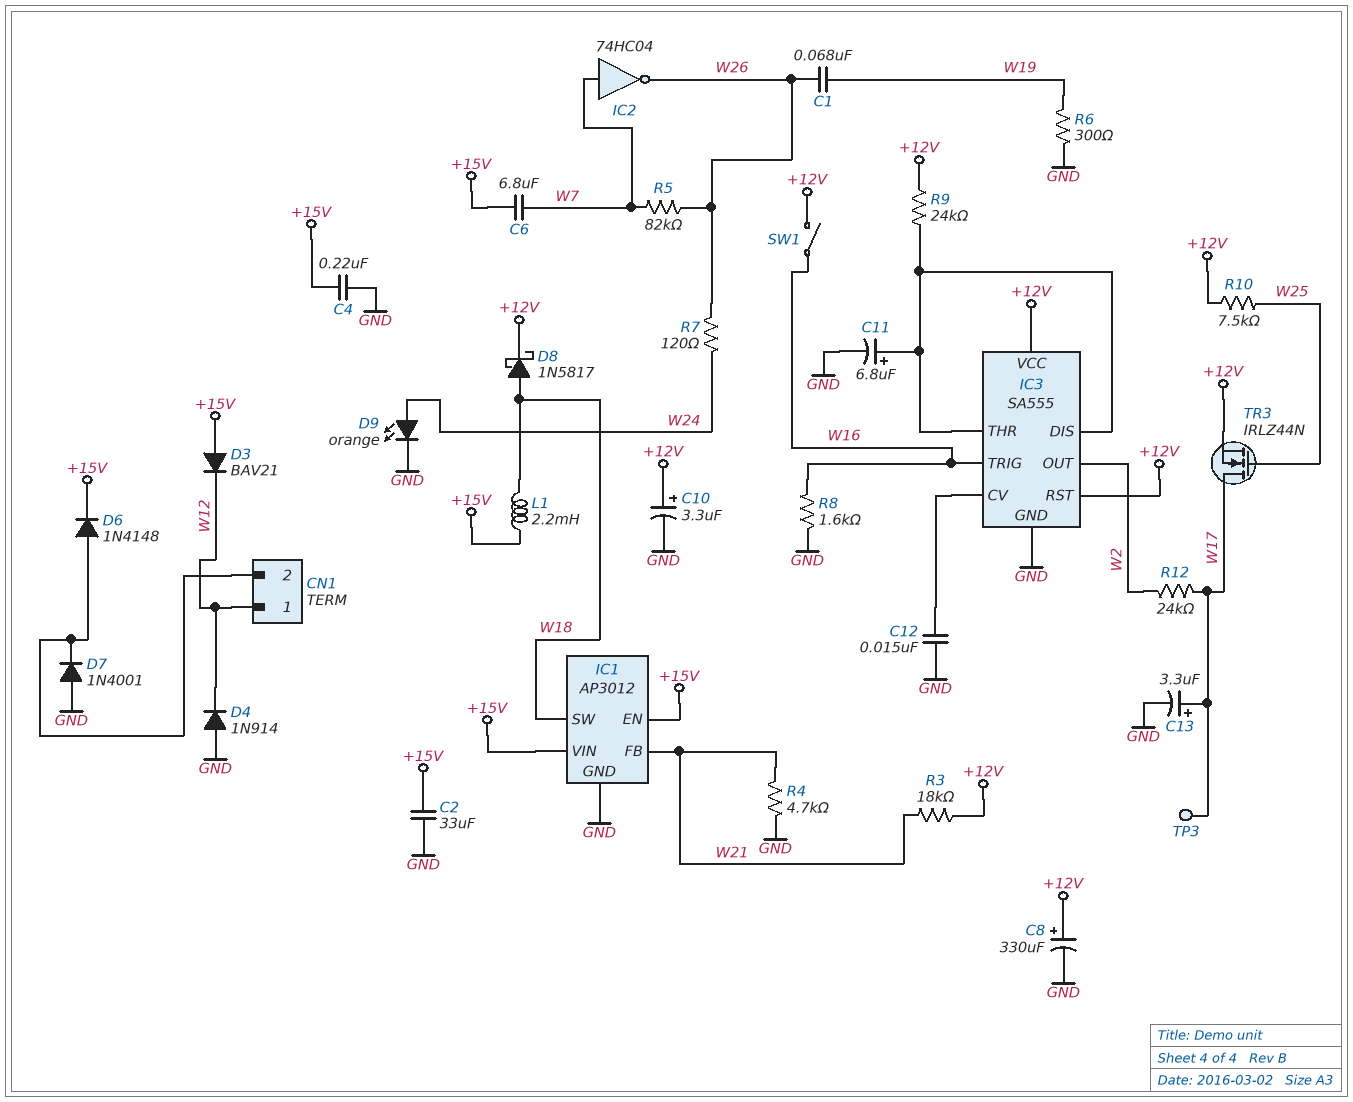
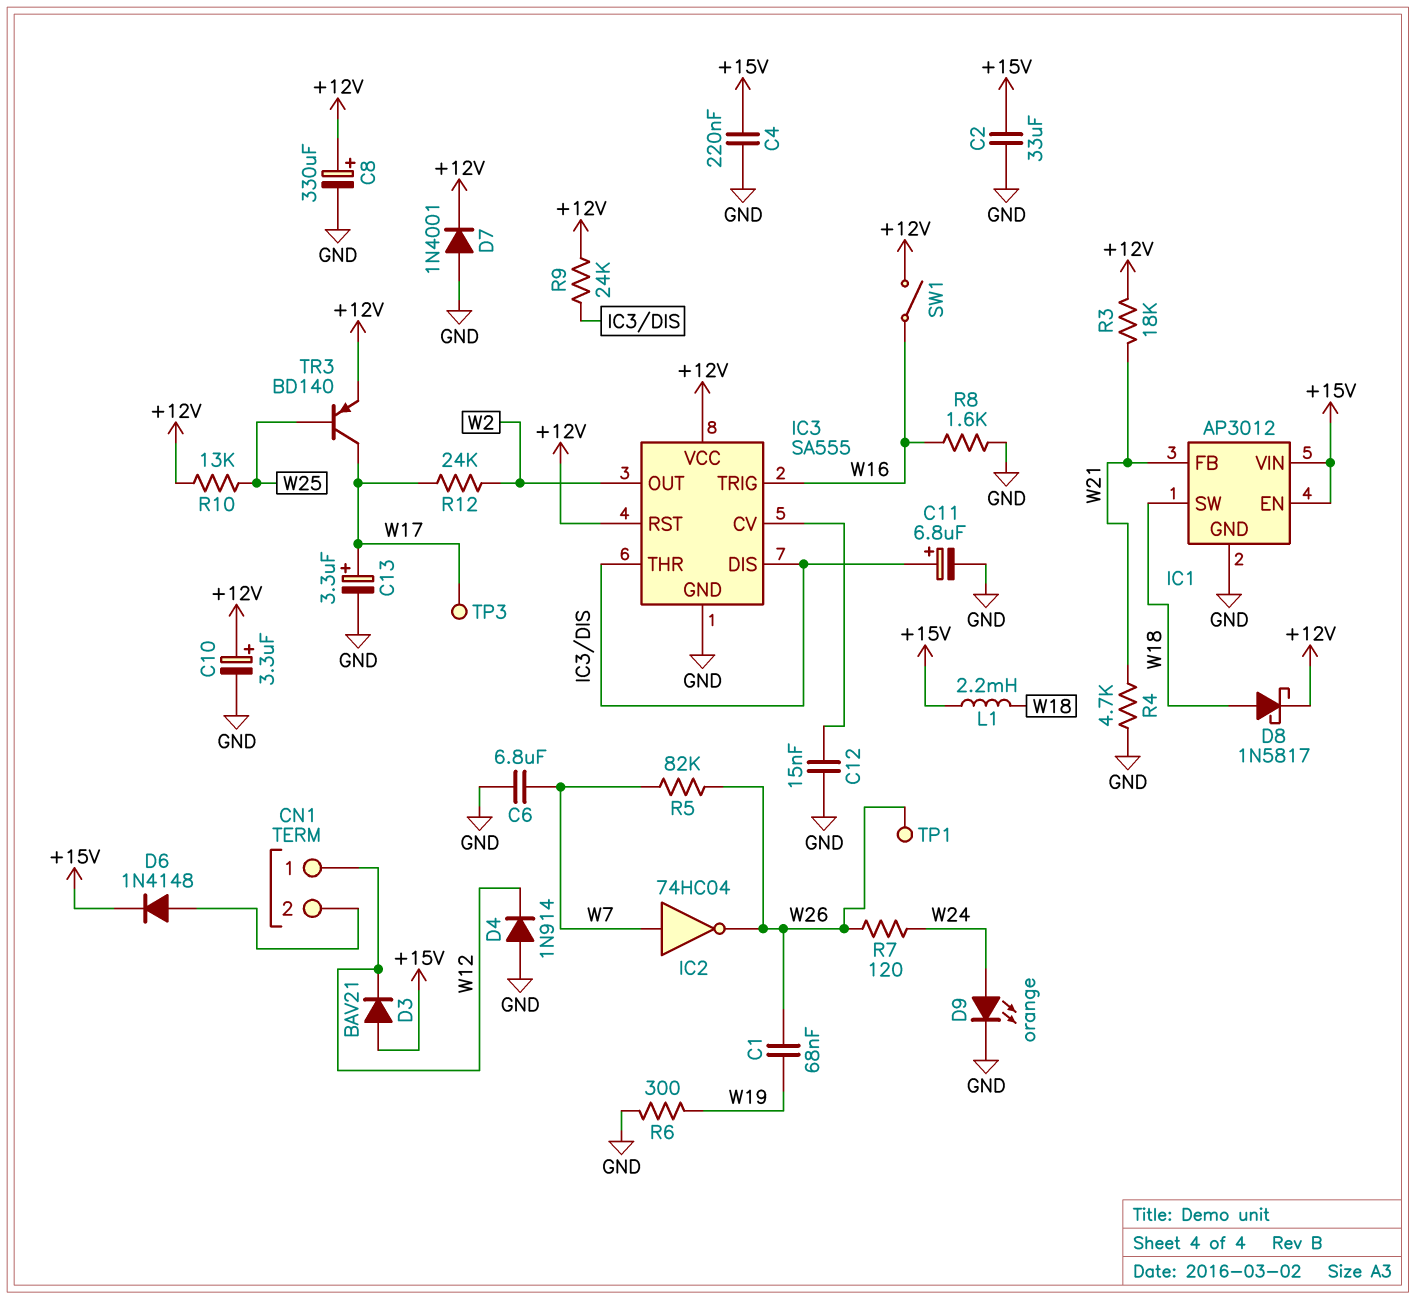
C6: 6.8uF (+15V, W7) -> 6.8uF (GND, W7)
D7: diode 1N4001 (A GND, K CN1/2) -> diode 1N4001 (A GND, K +12V)
R10: 7.5k (+12V, W25) -> 13k (+12V, W25)
TP1: none -> test point (W26)
TR3: NMOS IRLZ44N (G W25, D W17, S +12V) -> PNP BD140 (B W25, C W17, E +12V)

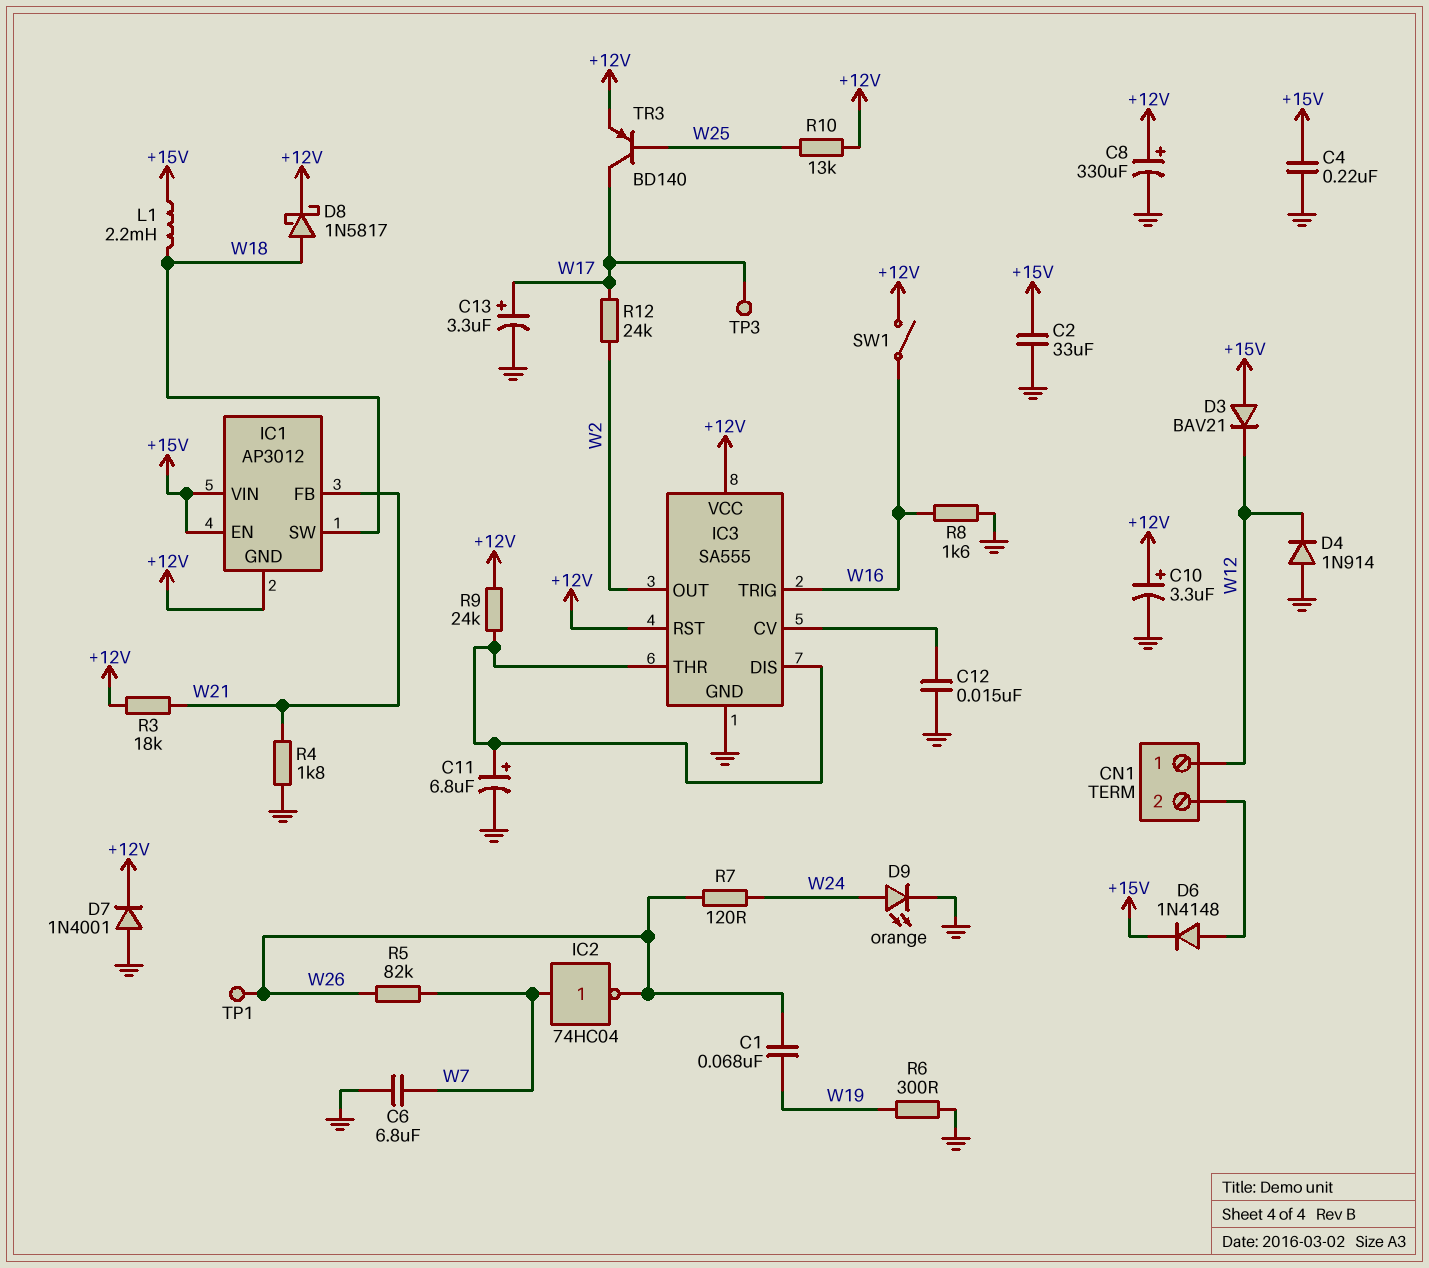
IC1 pin GND: GND -> +12V
R4: 4.7k (GND, W21) -> 1.8k (GND, W21)

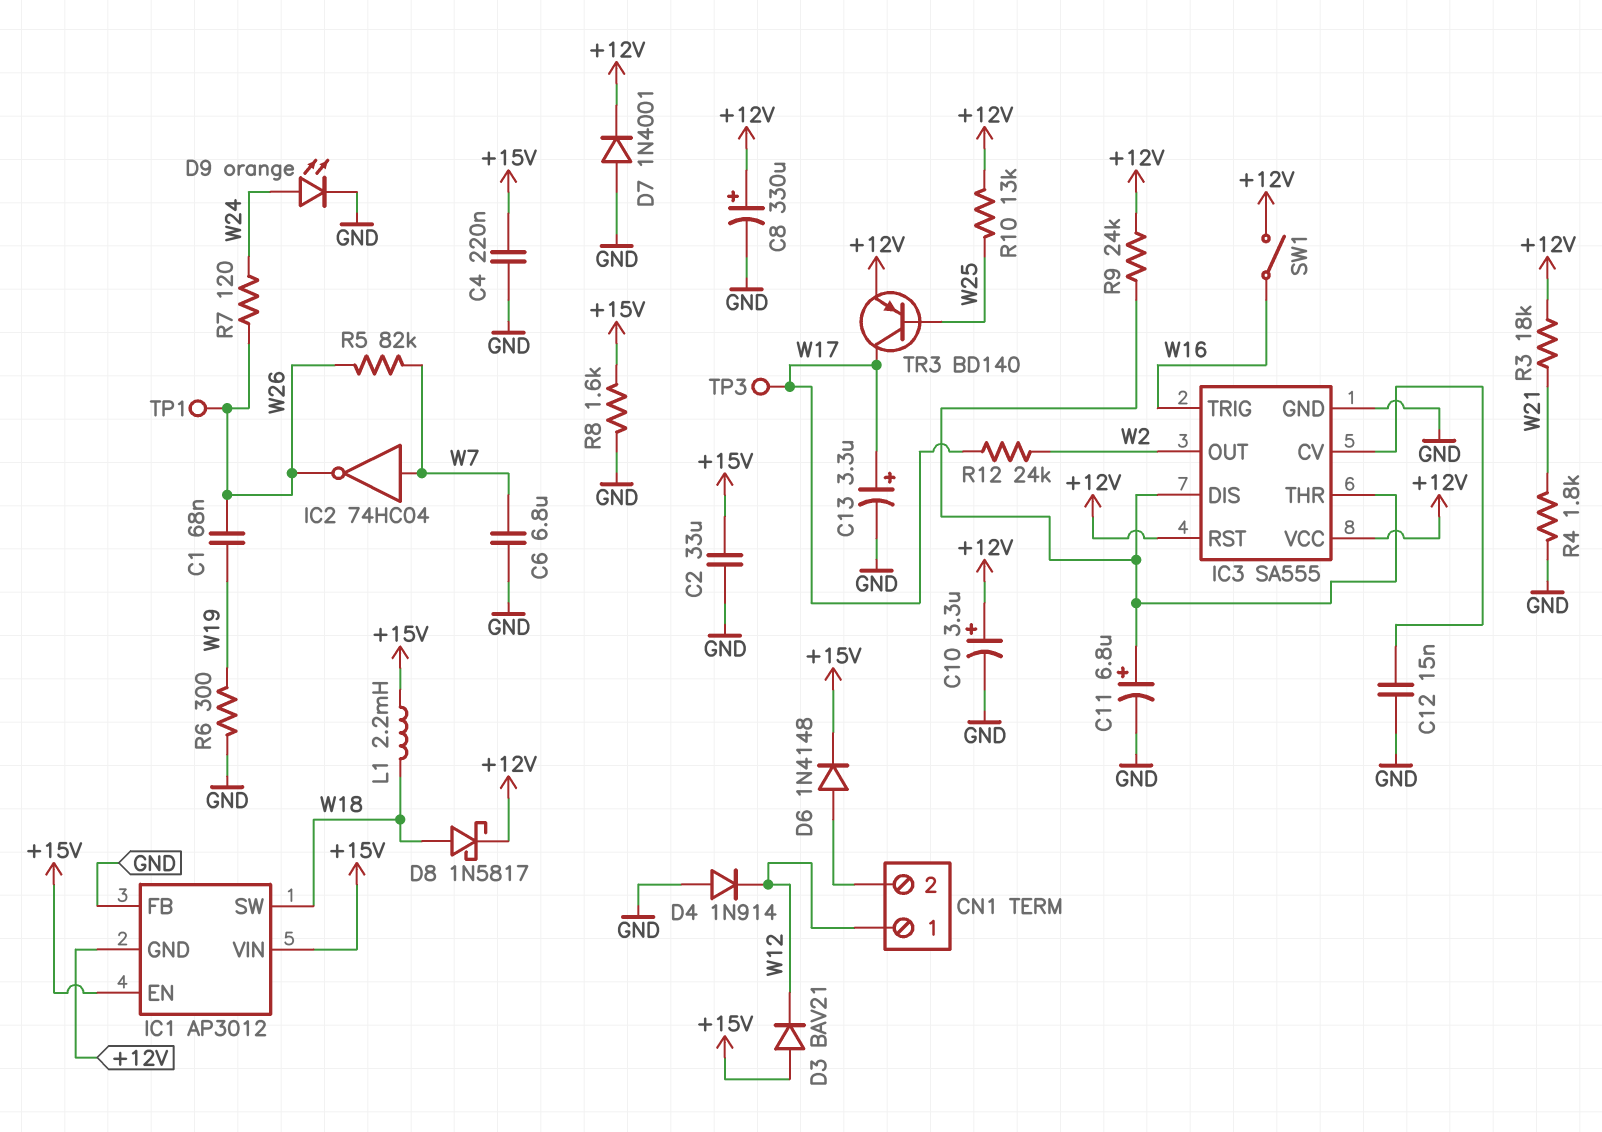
IC1 pin FB: W21 -> GND
R8: 1.6k (GND, W16) -> 1.6k (+15V, GND)

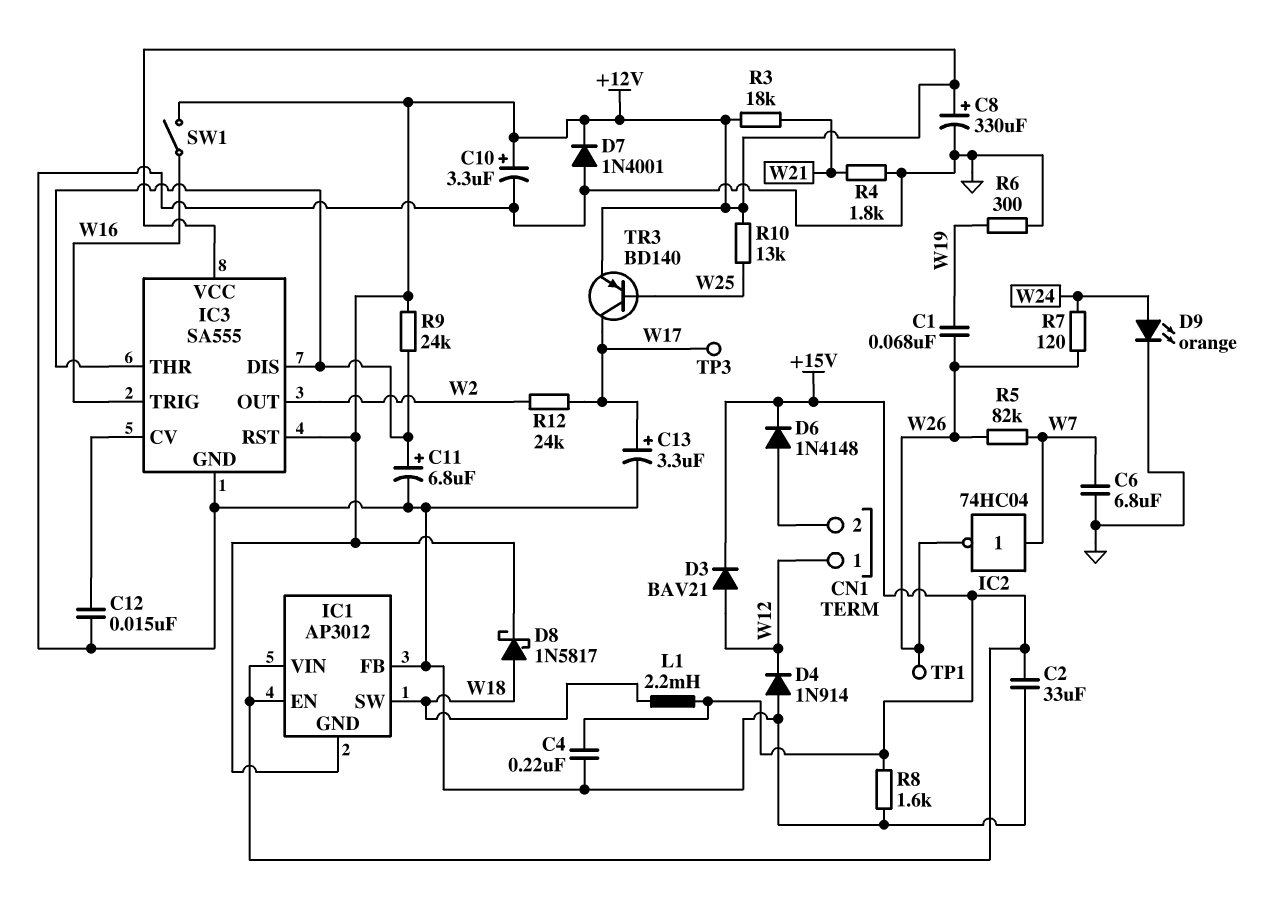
D3: diode BAV21 (A +15V, K W12) -> diode BAV21 (A W12, K +15V)

